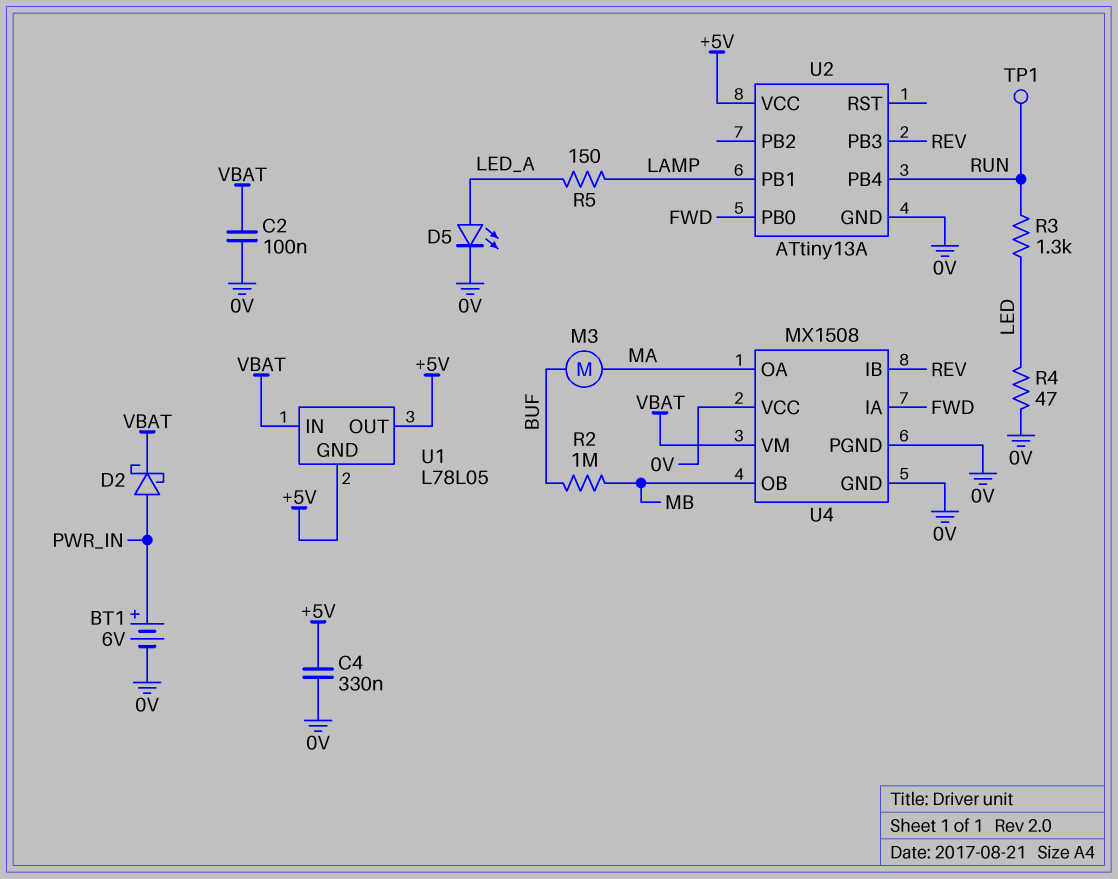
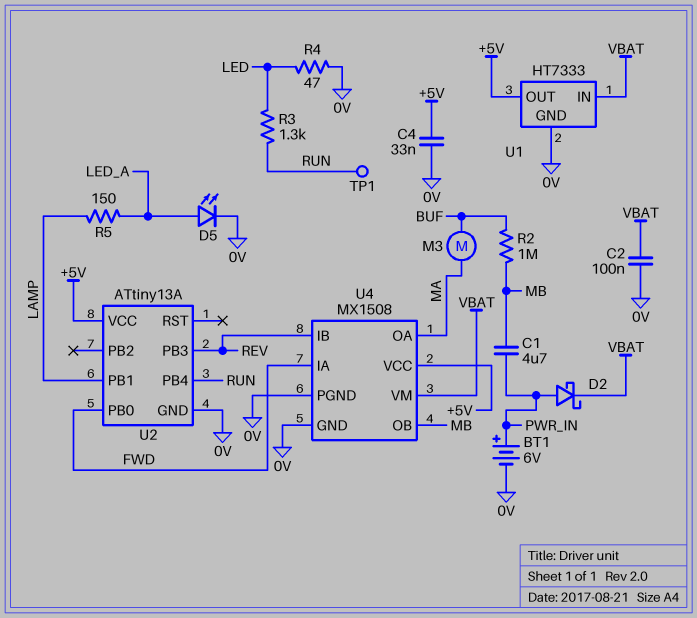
C1: none -> 4.7uF (MB, PWR_IN)
C4: 330nF (+5V, 0V) -> 33nF (+5V, 0V)
U1: L78L05 -> HT7333
U1 pin GND: +5V -> 0V
U4 pin VCC: 0V -> +5V

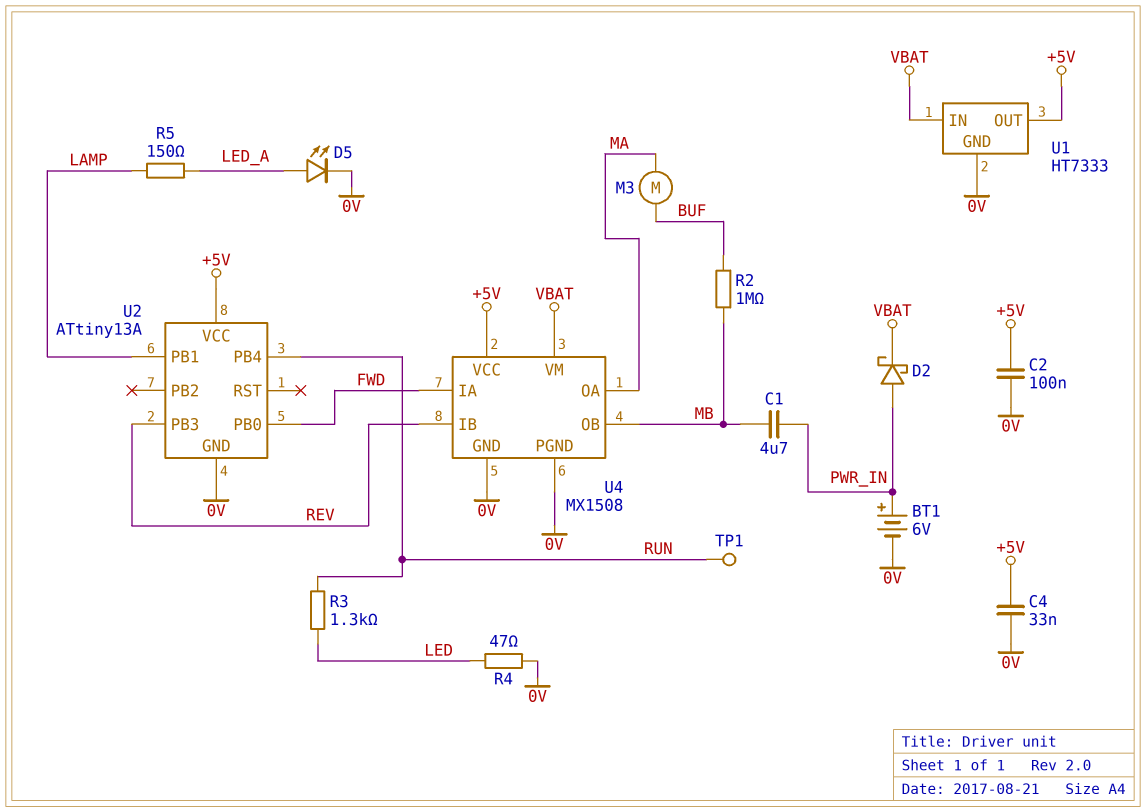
C2: 100nF (0V, VBAT) -> 100nF (+5V, 0V)

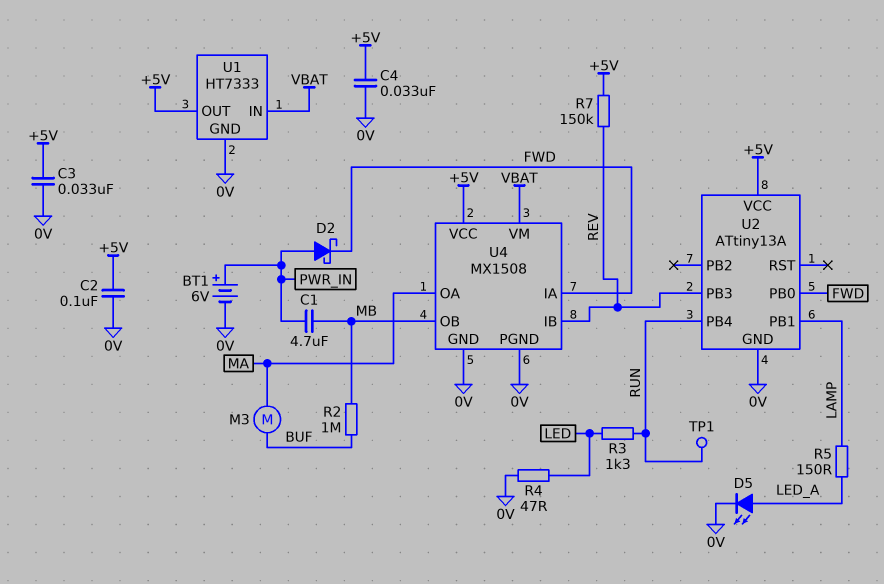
C3: none -> 33nF (+5V, 0V)
D2: schottky (A PWR_IN, K VBAT) -> schottky (A PWR_IN, K FWD)
R7: none -> 150k (+5V, REV)

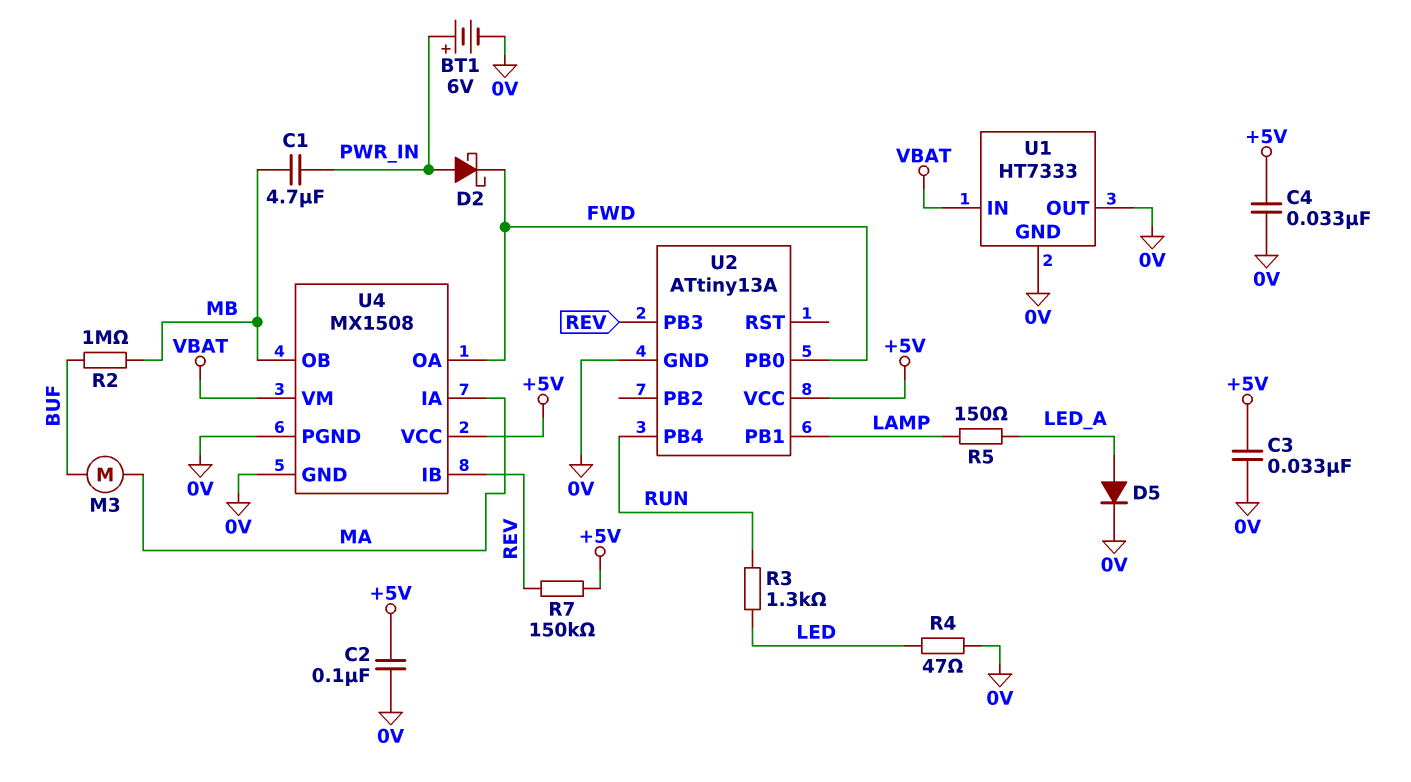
D5: LED (A LED_A, K 0V) -> diode (A LED_A, K 0V)
TP1: test point (RUN) -> none
U1 pin OUT: +5V -> 0V
U4 pin IA: FWD -> MA
U4 pin OA: MA -> FWD

